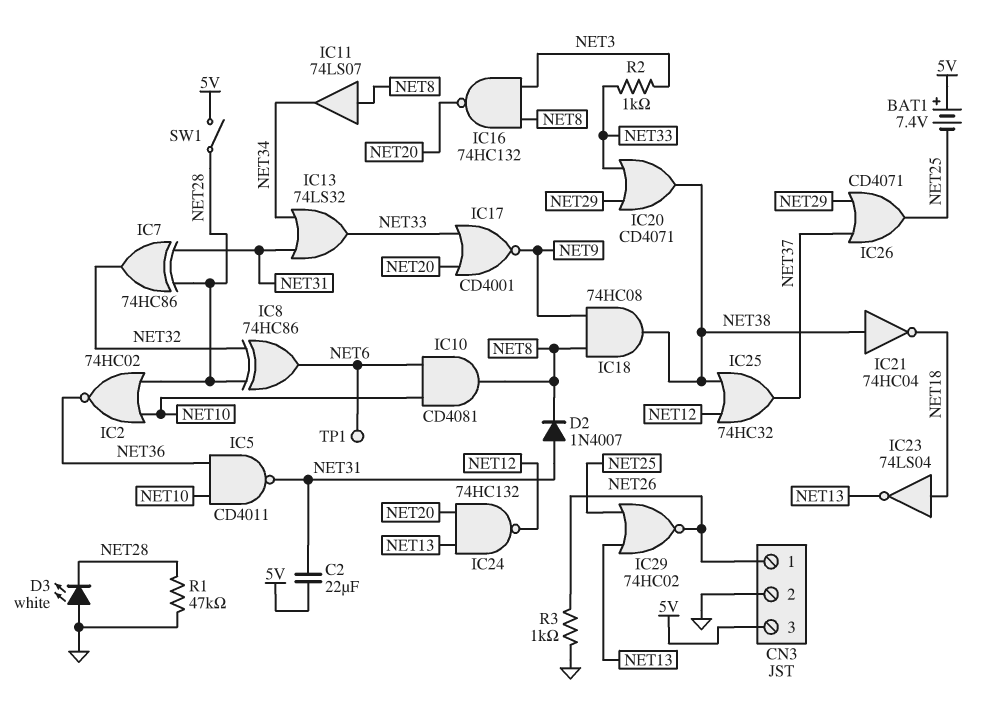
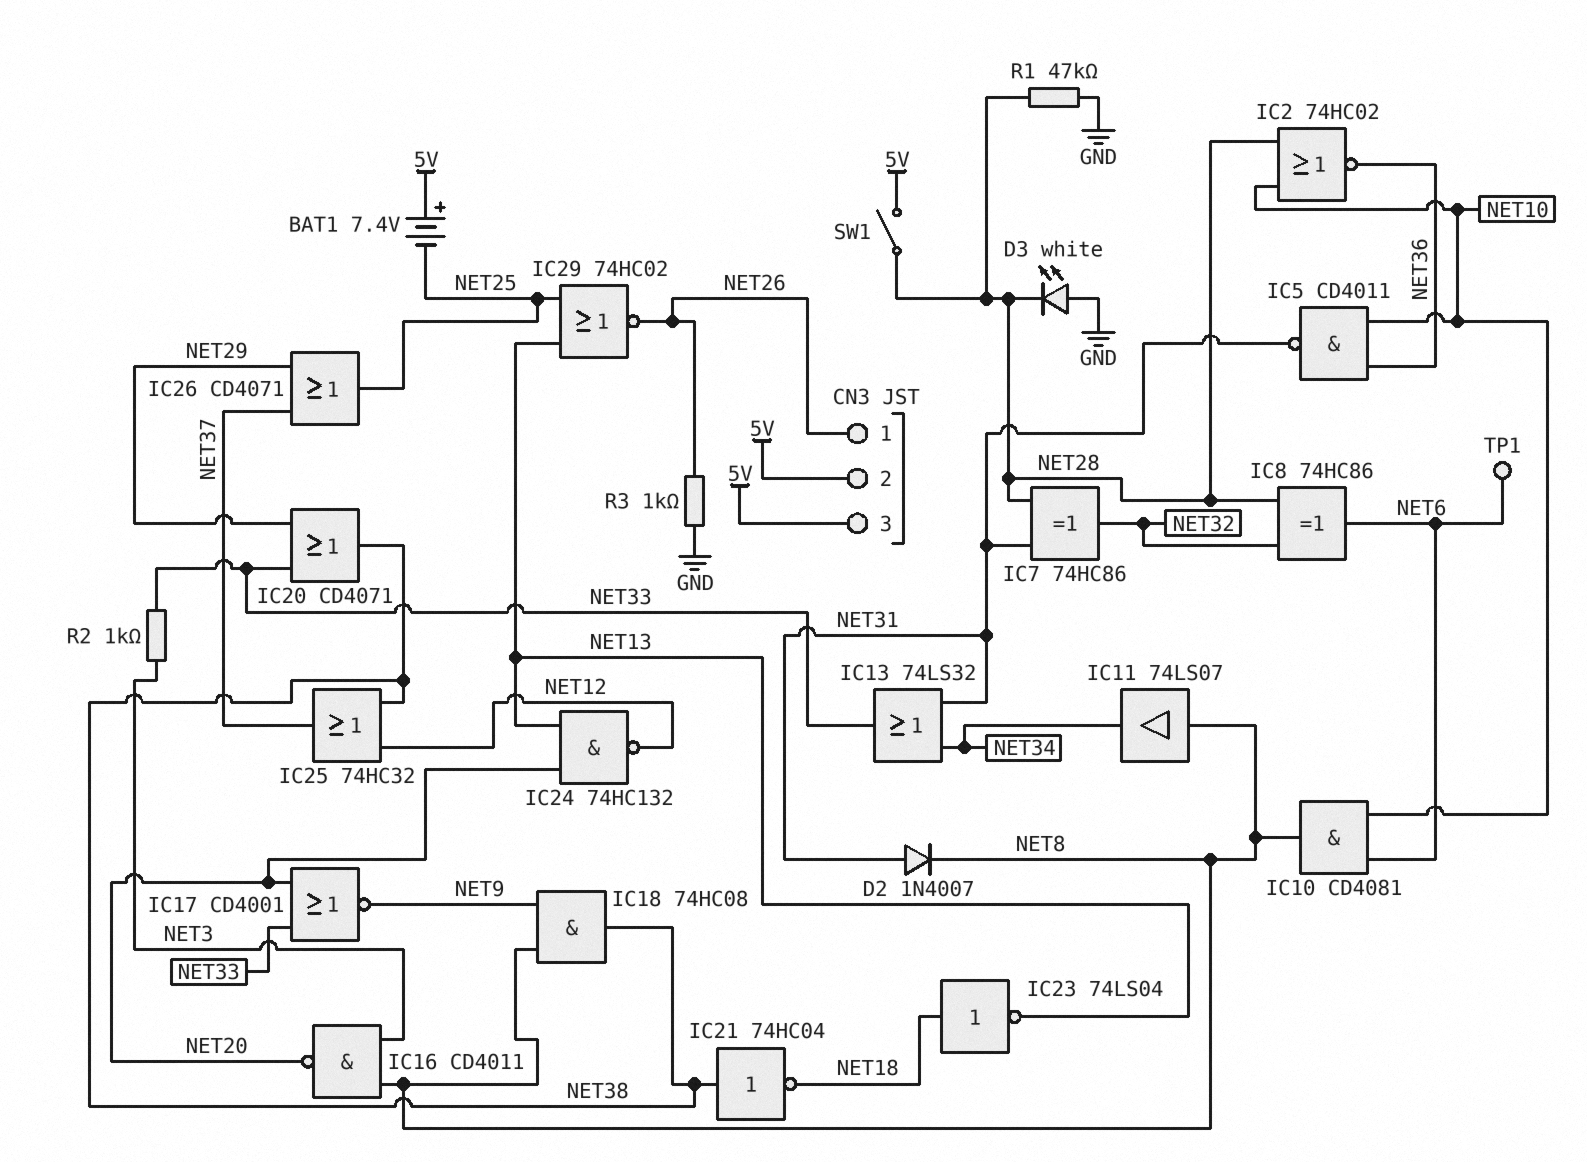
C2: 22uF (5V, NET31) -> none
CN3 pin 2: GND -> 5V
IC16: NAND 74HC132 (in NET3, in NET8, out NET20) -> NAND CD4011 (in NET3, in NET8, out NET20)

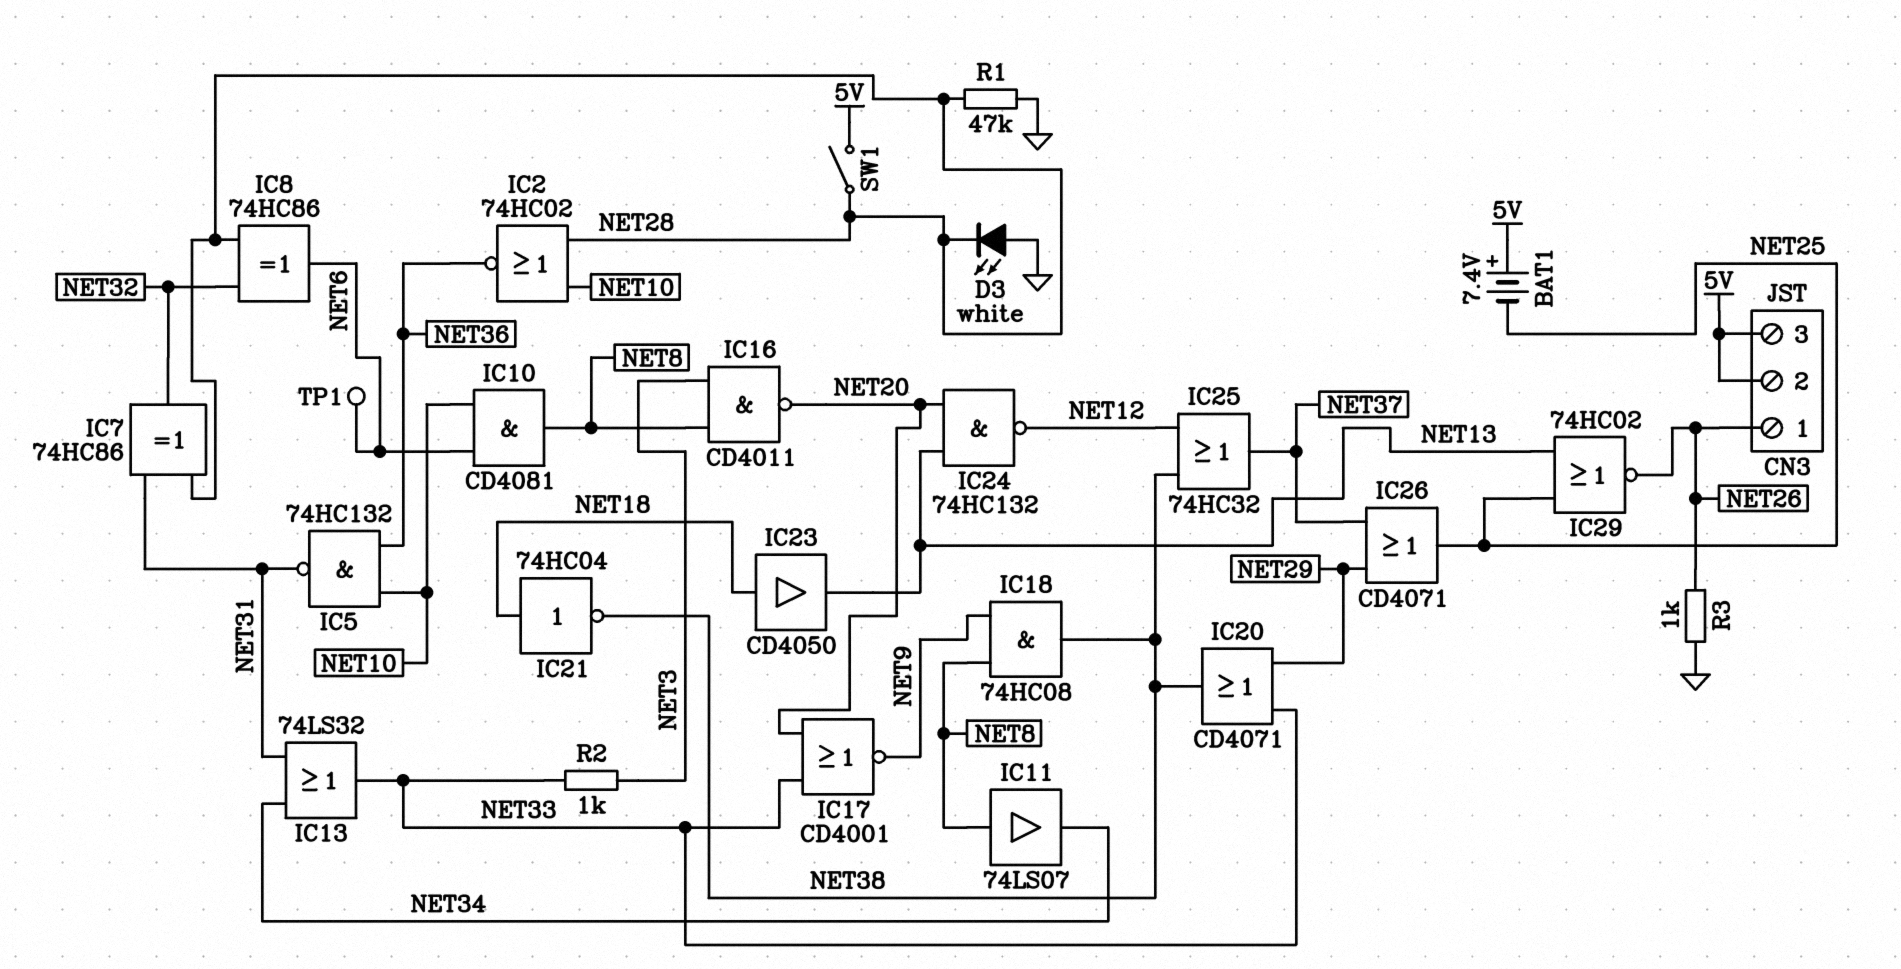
D2: diode 1N4007 (A NET31, K NET8) -> none
IC5: NAND CD4011 (in NET10, in NET36, out NET31) -> NAND 74HC132 (in NET10, in NET36, out NET31)
IC21: NOT 74HC04 (in NET38, out NET18) -> NOT 74HC04 (in NET18, out NET38)
IC23: NOT 74LS04 (in NET18, out NET13) -> buffer CD4050 (in NET18, out NET13)

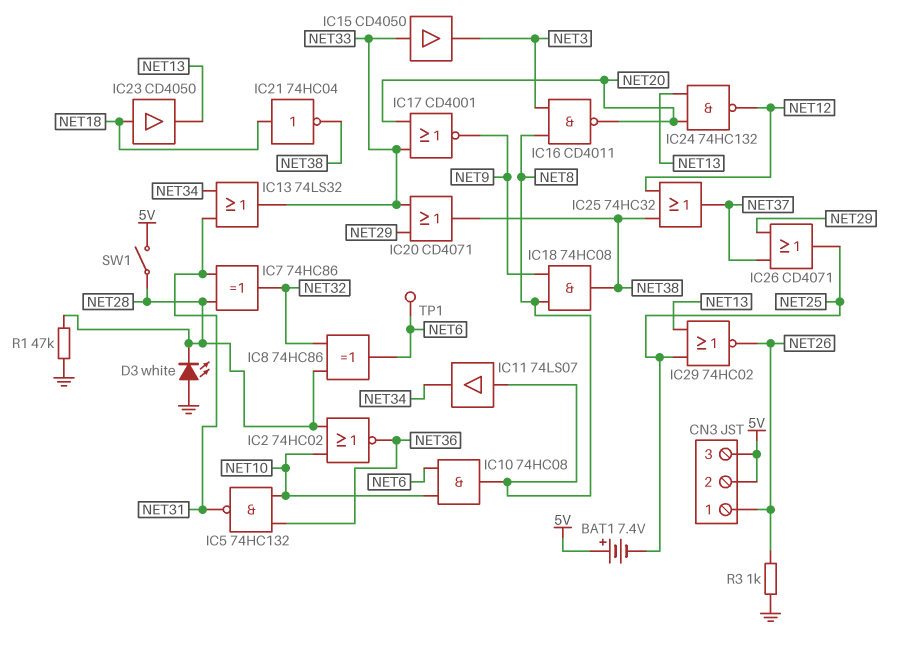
IC10: AND CD4081 (in NET6, in NET10, out NET8) -> AND 74HC08 (in NET6, in NET10, out NET8)
IC15: none -> buffer CD4050 (in NET33, out NET3)
R2: 1k (NET3, NET33) -> none

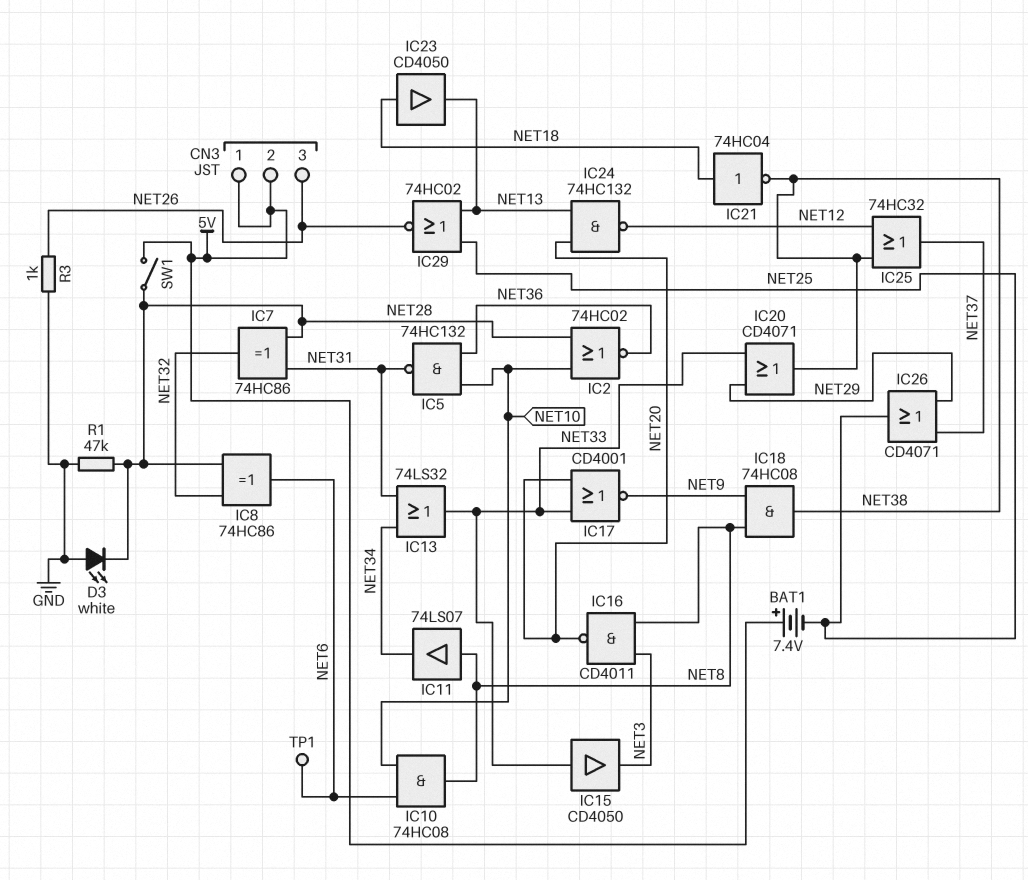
CN3 pin 1: NET26 -> 5V
CN3 pin 3: 5V -> NET26

